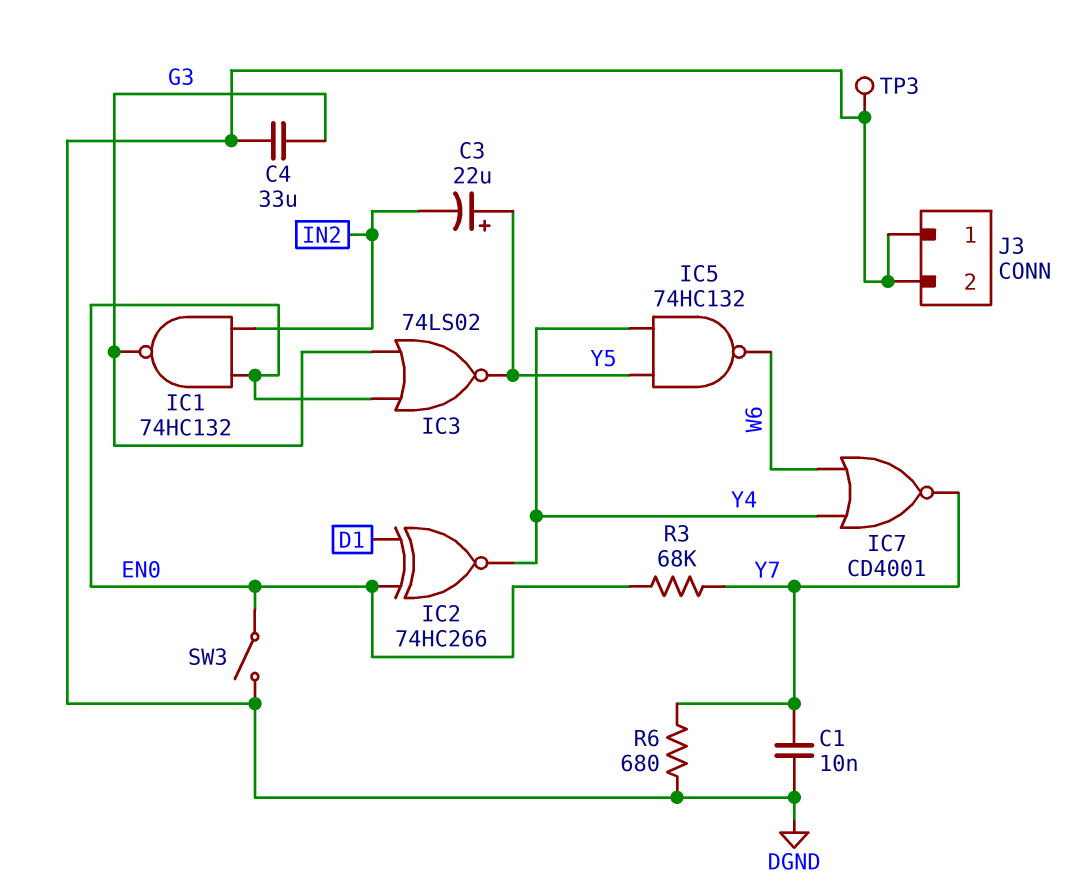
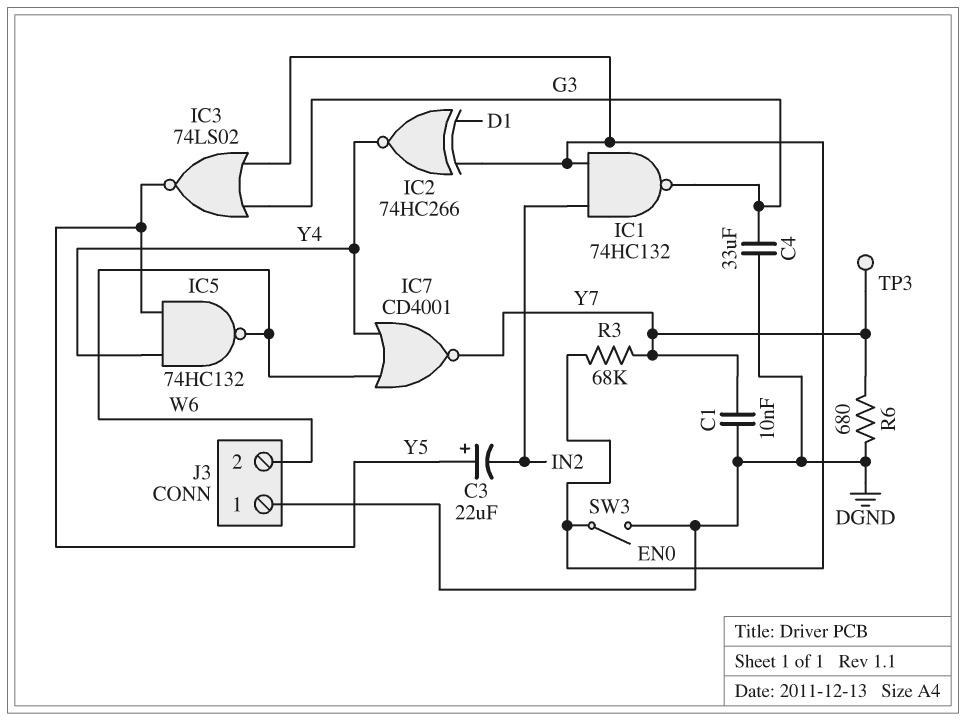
J3 pin 2: DGND -> W6
TP3: test point (DGND) -> test point (Y7)

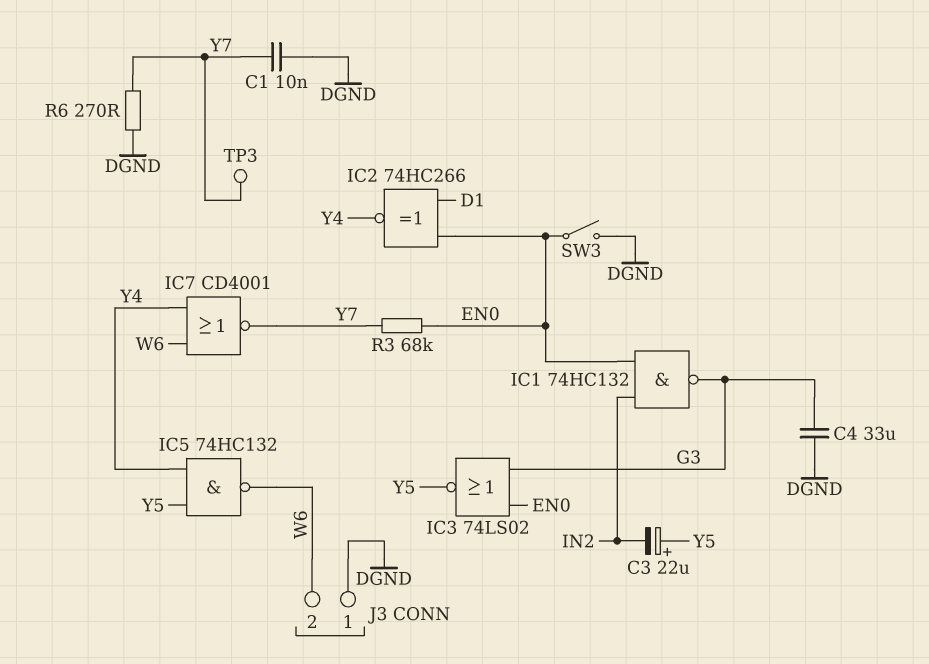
R6: 680 (DGND, Y7) -> 270 (DGND, Y7)

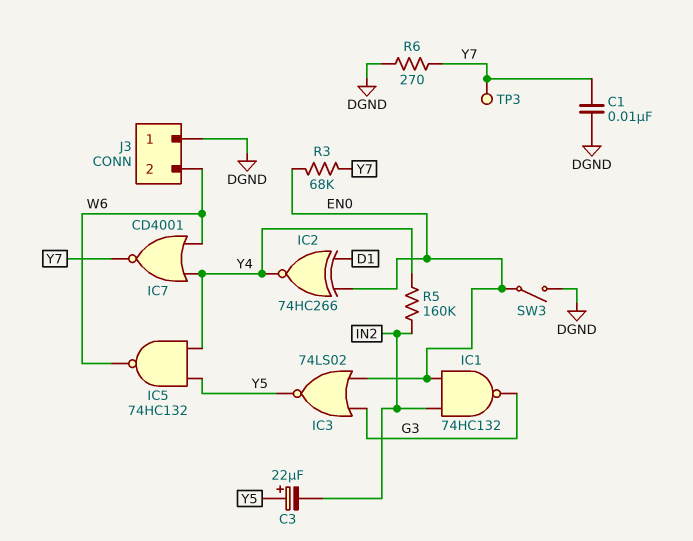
C4: 33uF (DGND, G3) -> none
R5: none -> 160k (IN2, Y4)

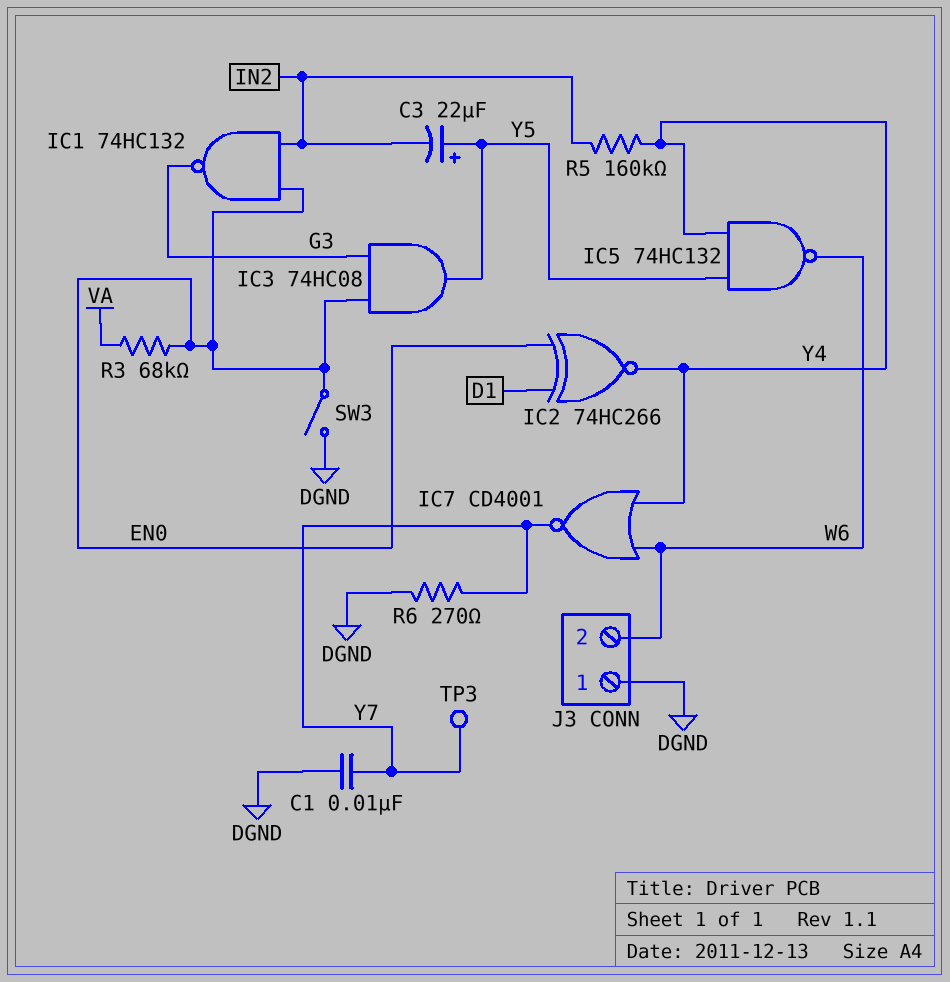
IC3: NOR 74LS02 (in EN0, in G3, out Y5) -> AND 74HC08 (in EN0, in G3, out Y5)
R3: 68k (EN0, Y7) -> 68k (EN0, VA)

